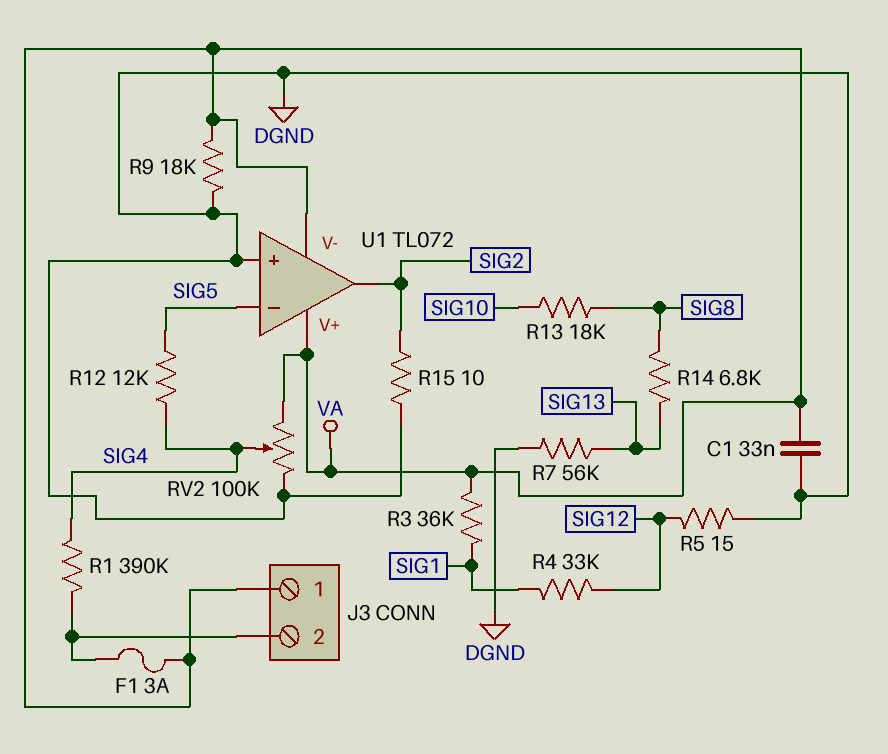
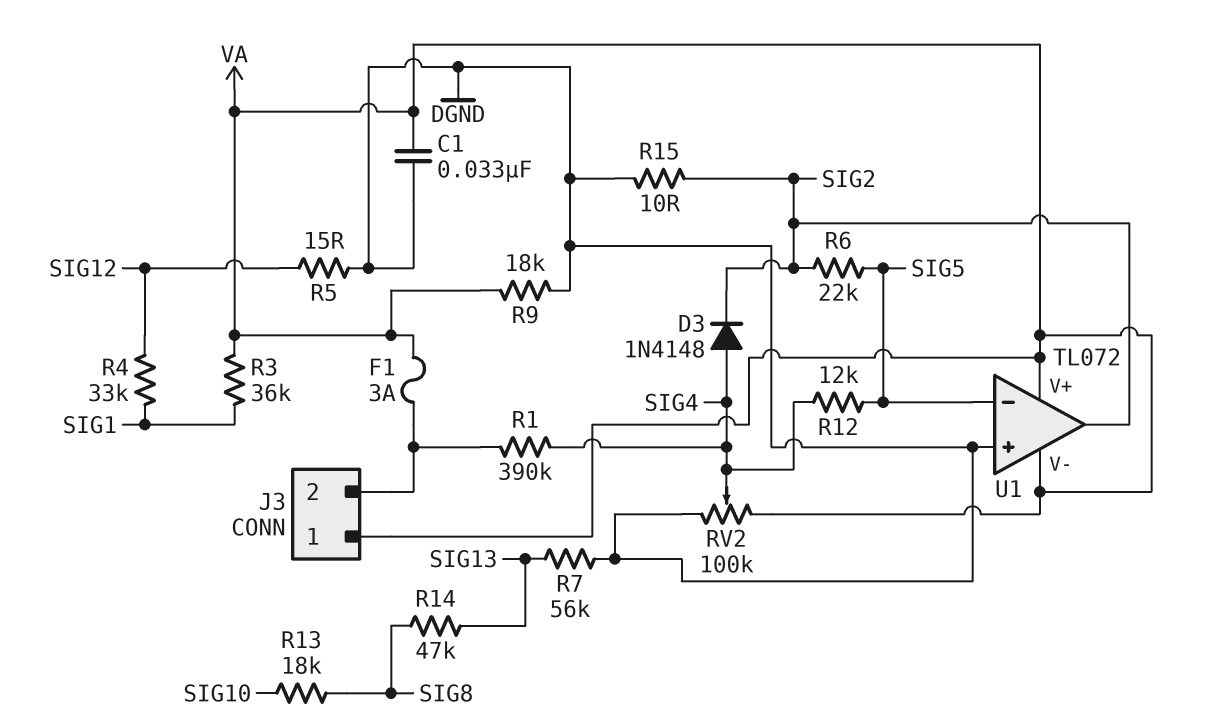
D3: none -> diode 1N4148 (A SIG4, K SIG2)
R6: none -> 22k (SIG2, SIG5)
R14: 6.8k (SIG8, SIG13) -> 47k (SIG8, SIG13)

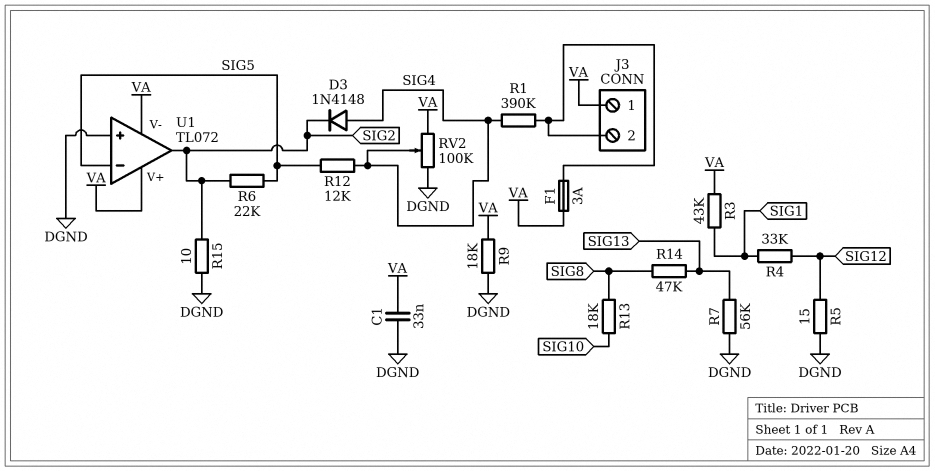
R3: 36k (SIG1, VA) -> 43k (SIG1, VA)

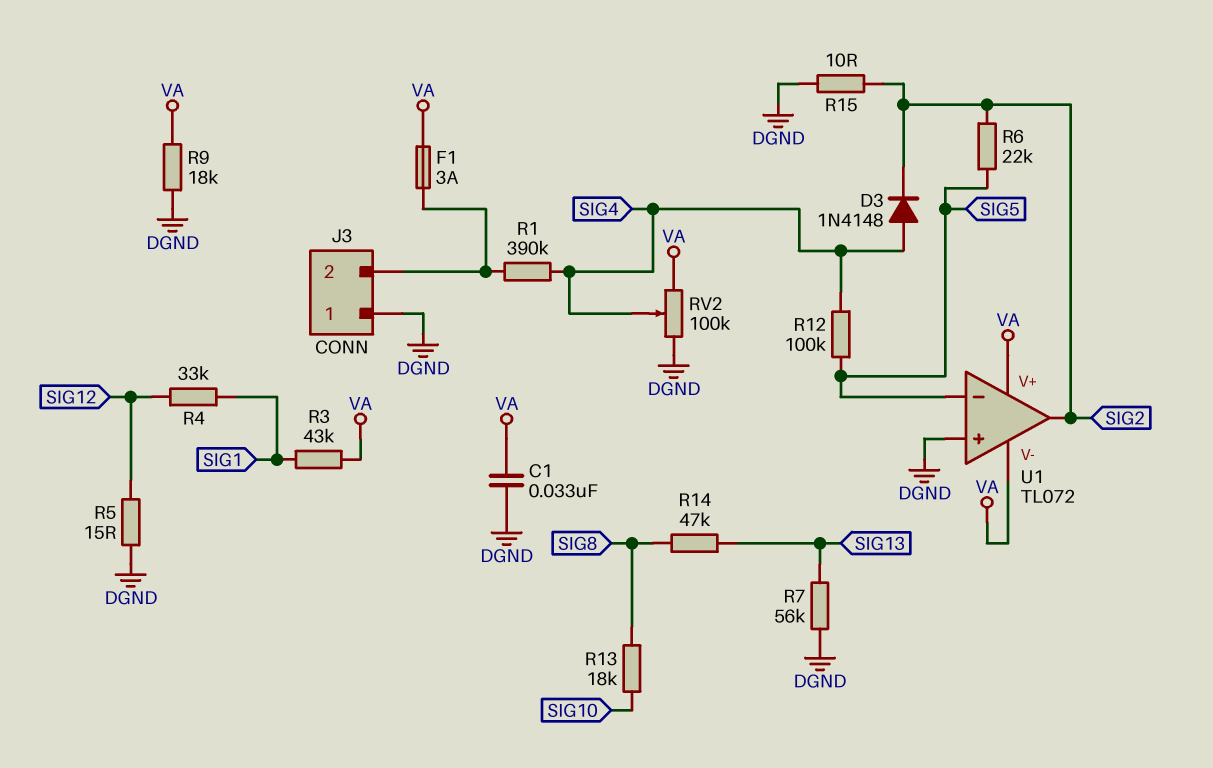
J3 pin 1: VA -> DGND
R12: 12k (SIG4, SIG5) -> 100k (SIG4, SIG5)

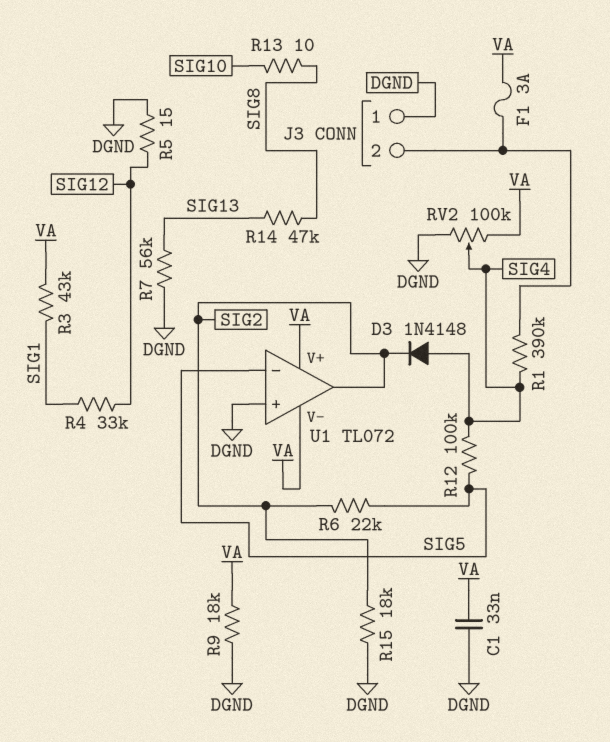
R13: 18k (SIG8, SIG10) -> 10 (SIG8, SIG10)
R15: 10 (DGND, SIG2) -> 18k (DGND, SIG2)

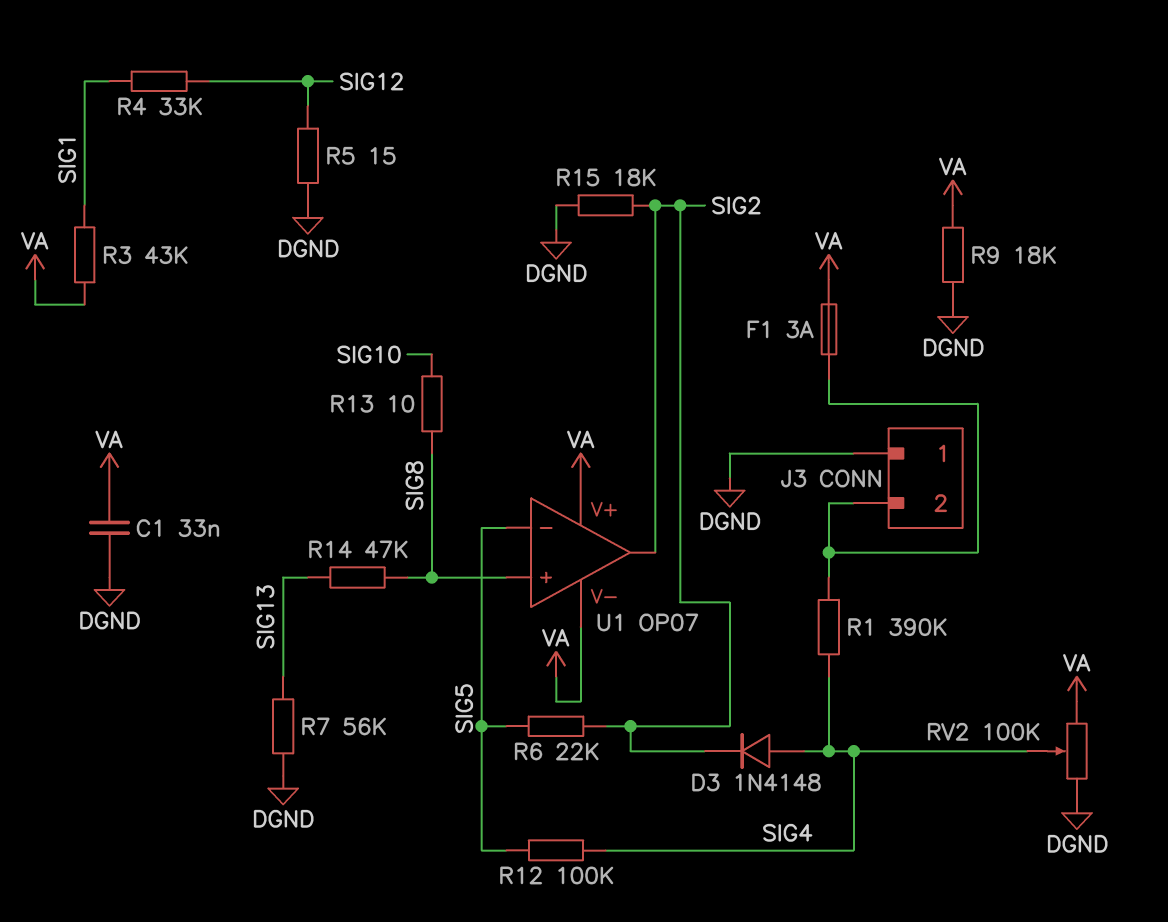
U1: TL072 -> OP07
U1 pin in+: DGND -> SIG8

